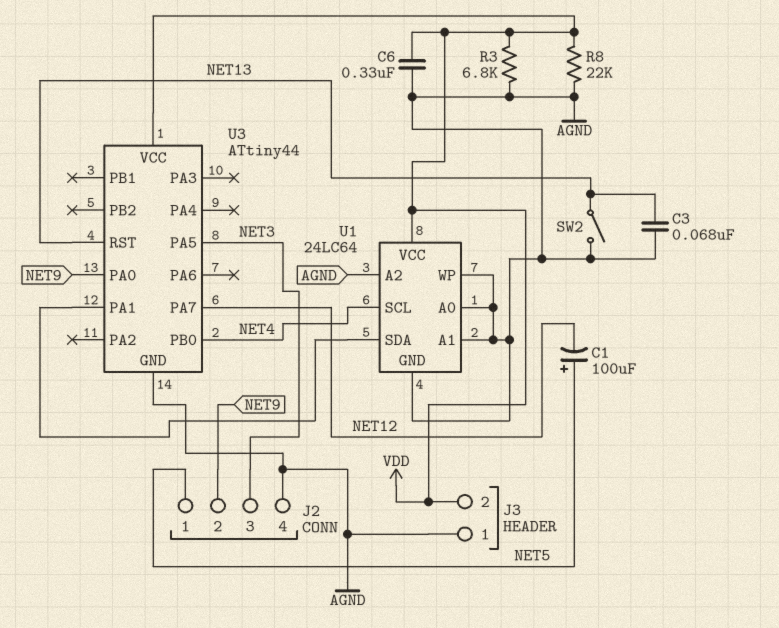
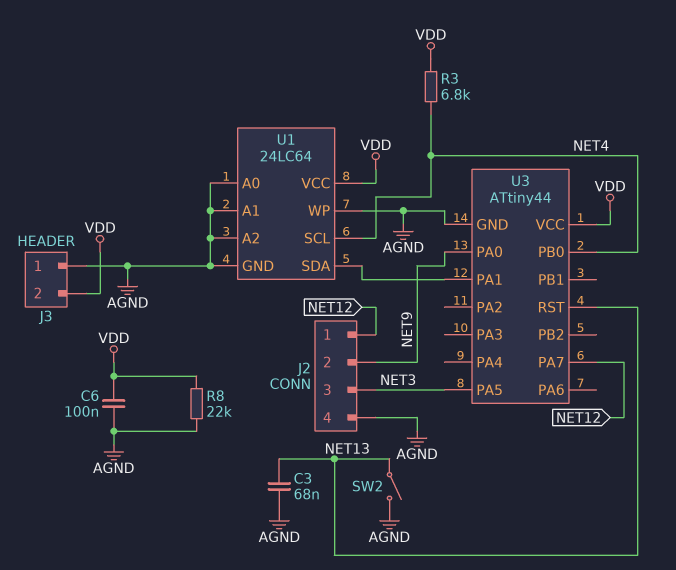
C1: 100uF (plus NET5, minus NET12) -> none
C6: 330nF (AGND, VDD) -> 100nF (AGND, VDD)
J2 pin 1: NET5 -> NET12
R3: 6.8k (AGND, VDD) -> 6.8k (NET4, VDD)

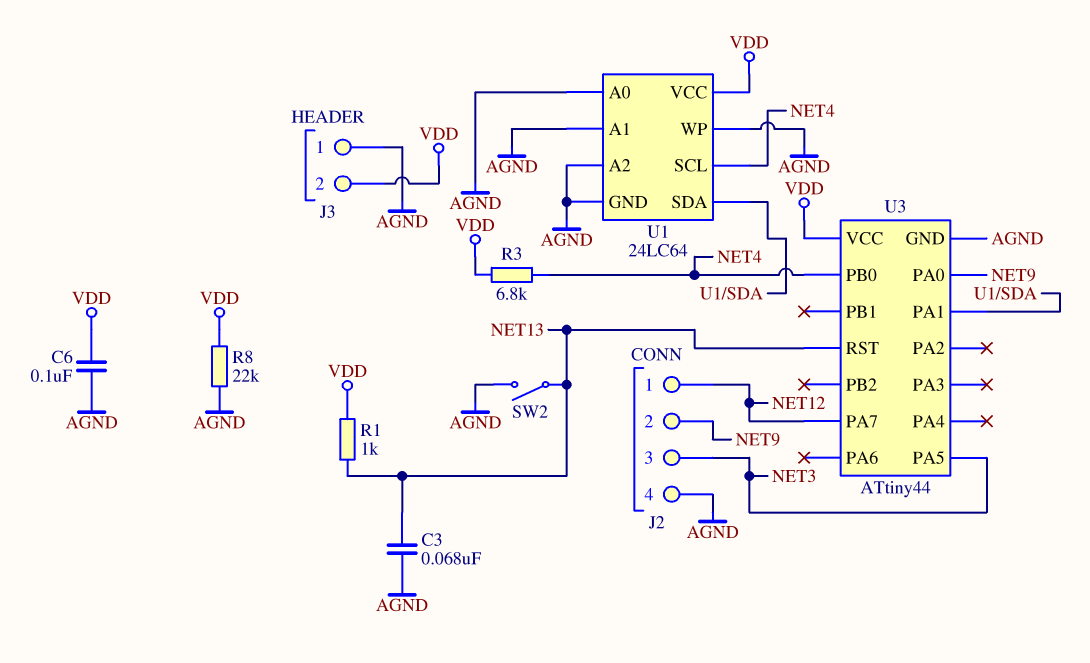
R1: none -> 1k (NET13, VDD)

